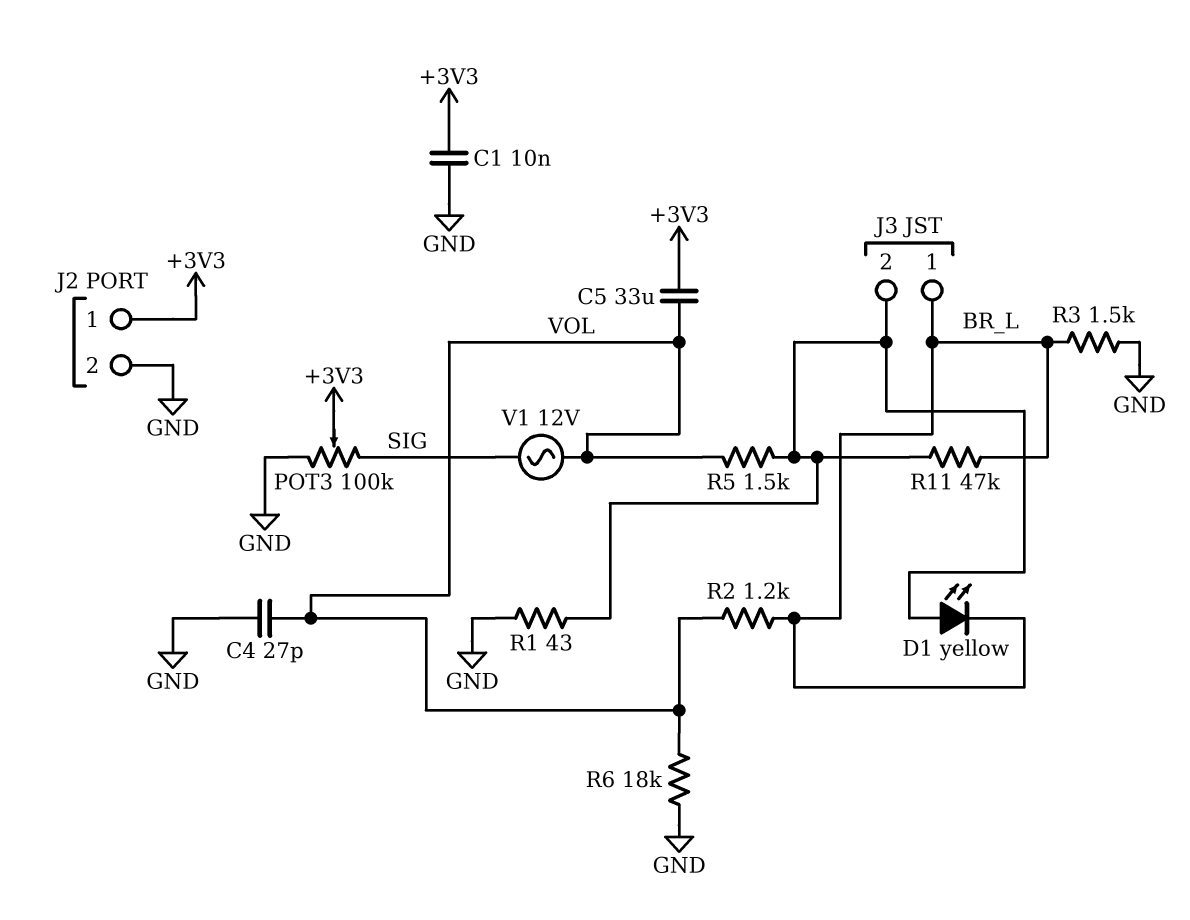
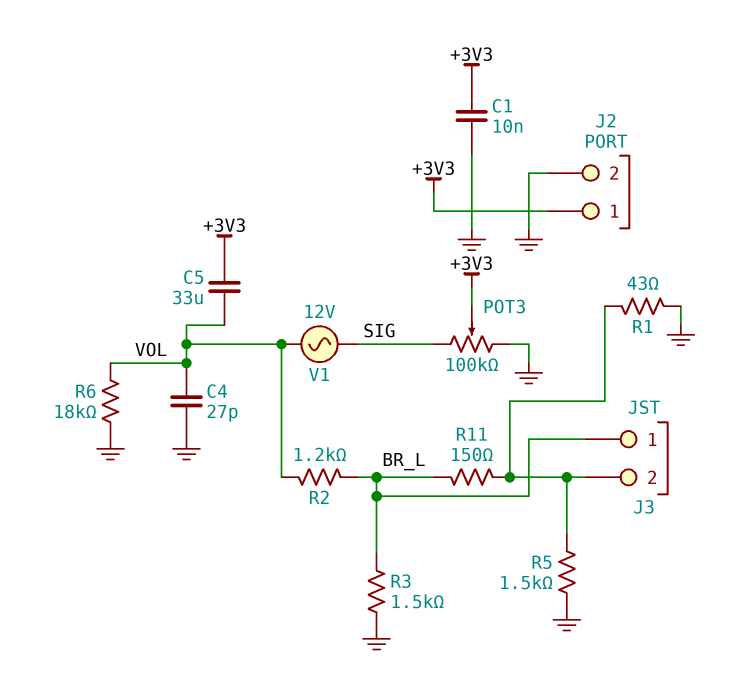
D1: LED yellow (A J3/2, K BR_L) -> none
R5: 1.5k (J3/2, VOL) -> 1.5k (GND, J3/2)
R11: 47k (BR_L, J3/2) -> 150 (BR_L, J3/2)

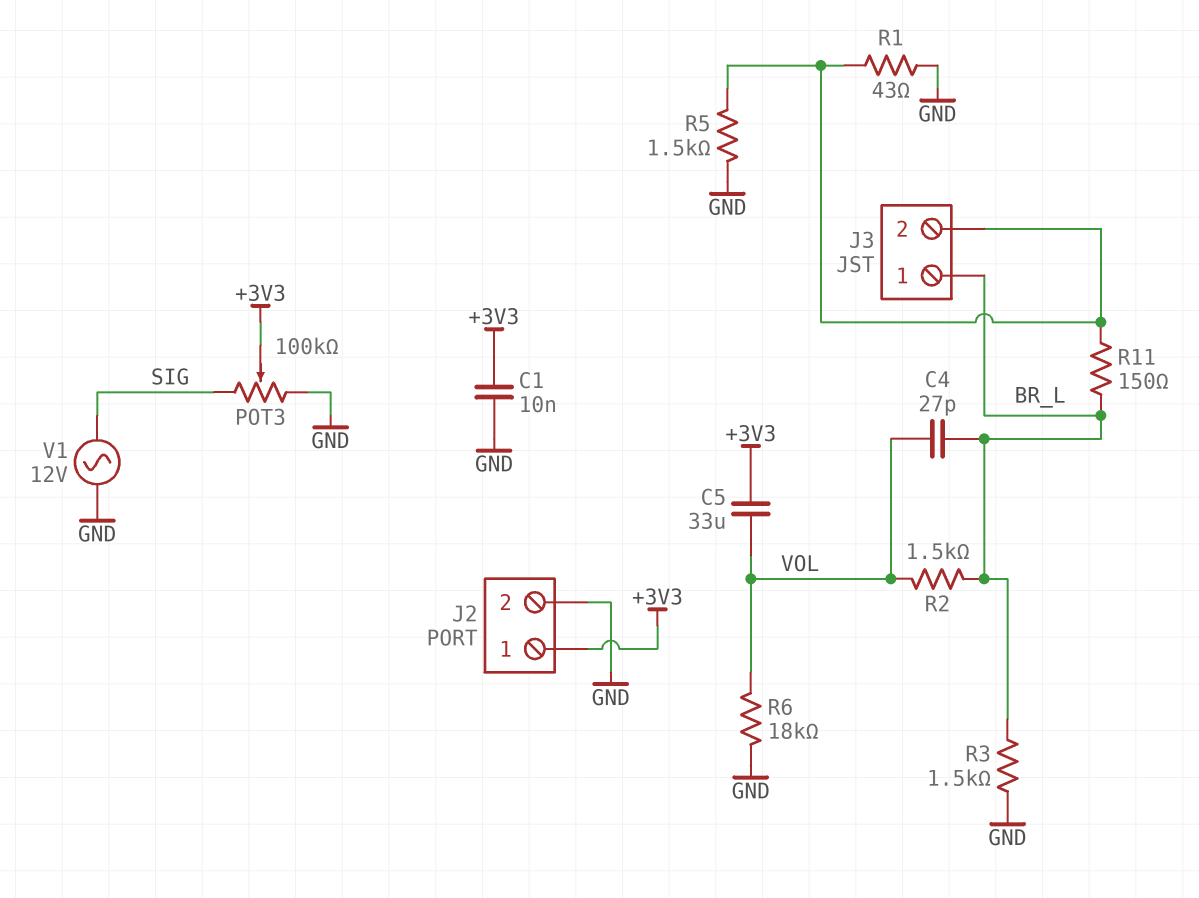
C4: 27pF (GND, VOL) -> 27pF (BR_L, VOL)
R2: 1.2k (BR_L, VOL) -> 1.5k (BR_L, VOL)
V1: AC 12V (SIG, VOL) -> AC 12V (GND, SIG)

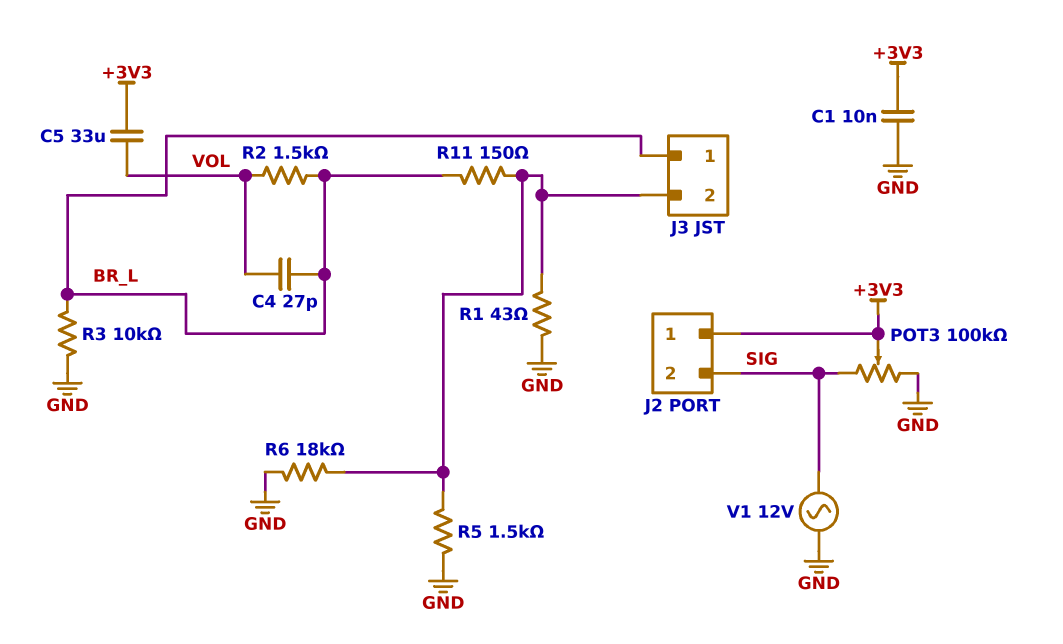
J2 pin 2: GND -> SIG
R3: 1.5k (BR_L, GND) -> 10k (BR_L, GND)
R6: 18k (GND, VOL) -> 18k (GND, J3/2)

